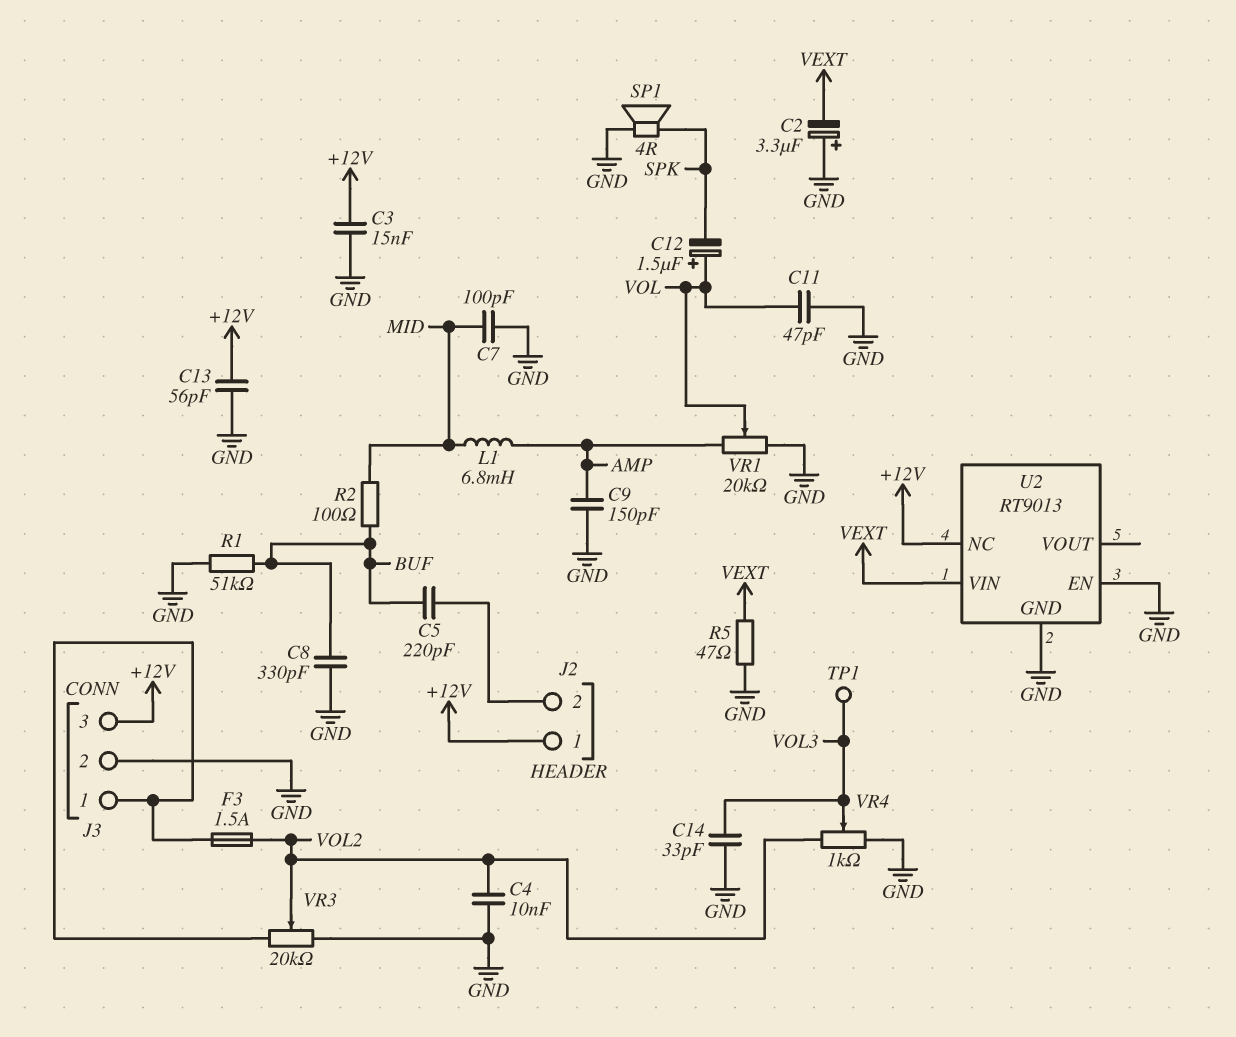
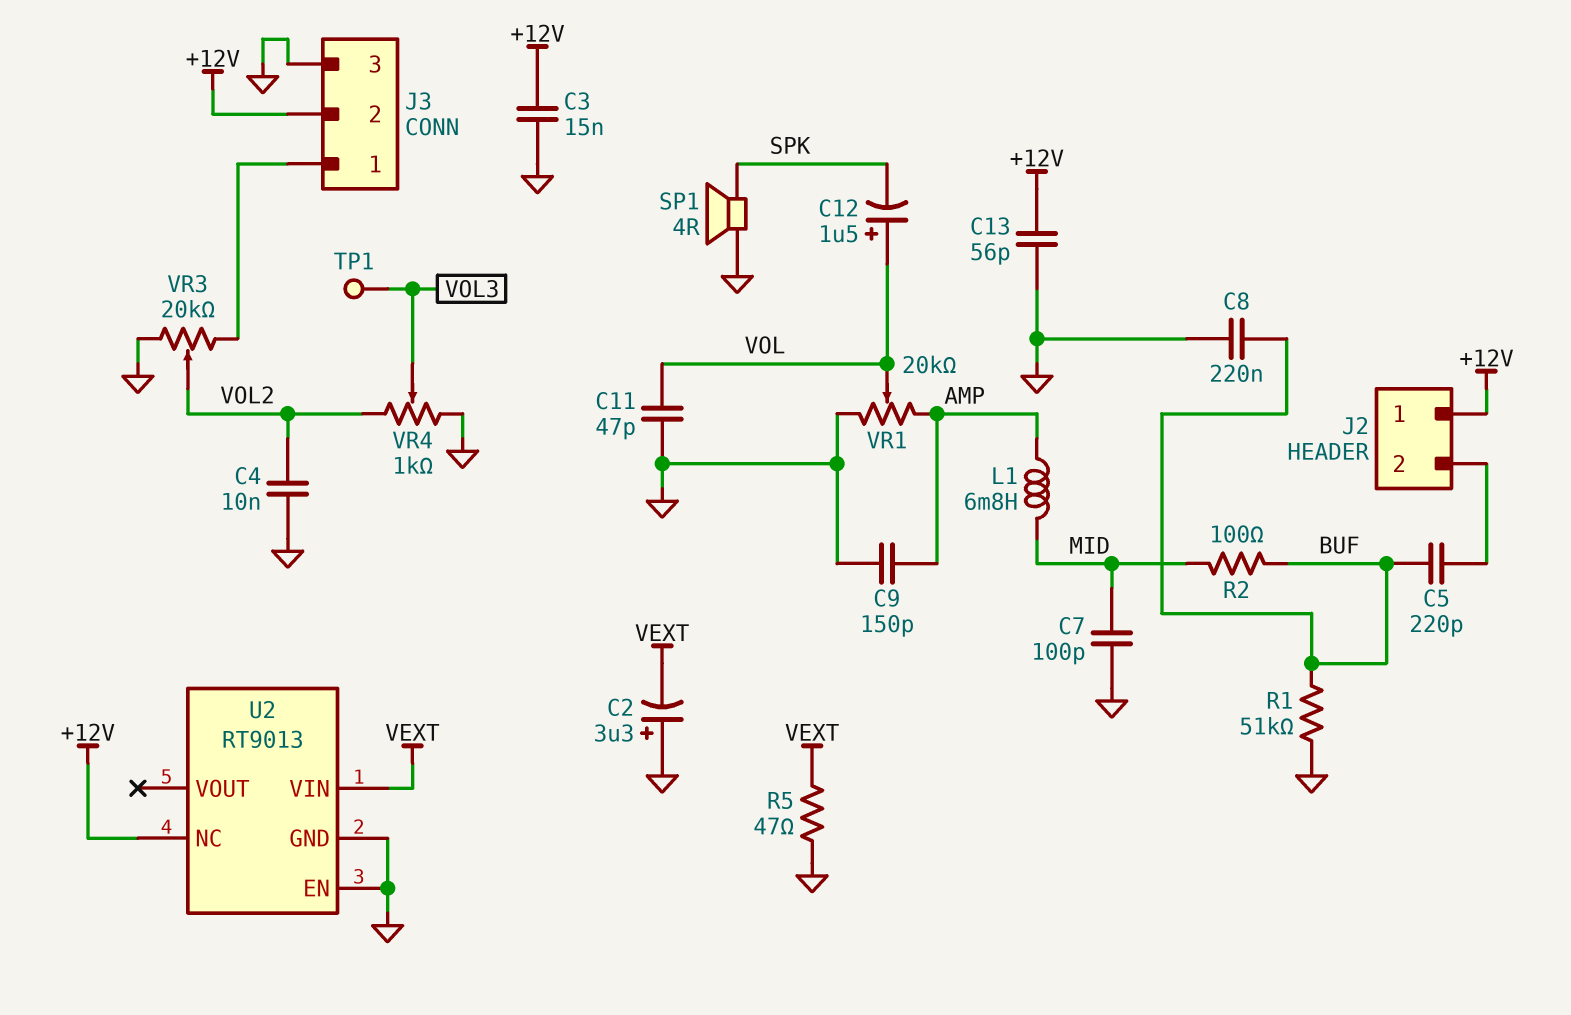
C8: 330pF (BUF, GND) -> 220nF (BUF, GND)
C14: 33pF (GND, VOL3) -> none
F3: 1.5A (J3/1, VOL2) -> none
J3 pin 2: GND -> +12V
J3 pin 3: +12V -> GND

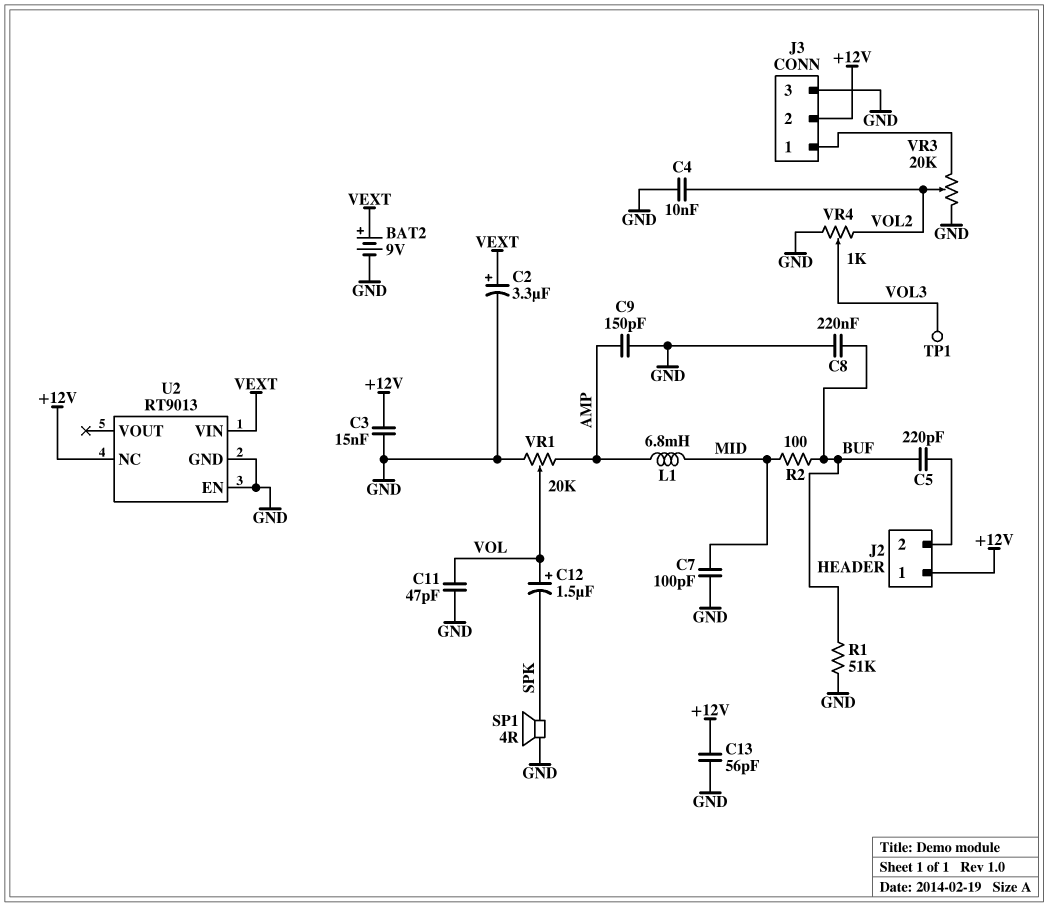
BAT2: none -> 9V (plus VEXT, minus GND)
C2: 3.3uF (plus GND, minus VEXT) -> 3.3uF (plus VEXT, minus GND)
R5: 47 (GND, VEXT) -> none

